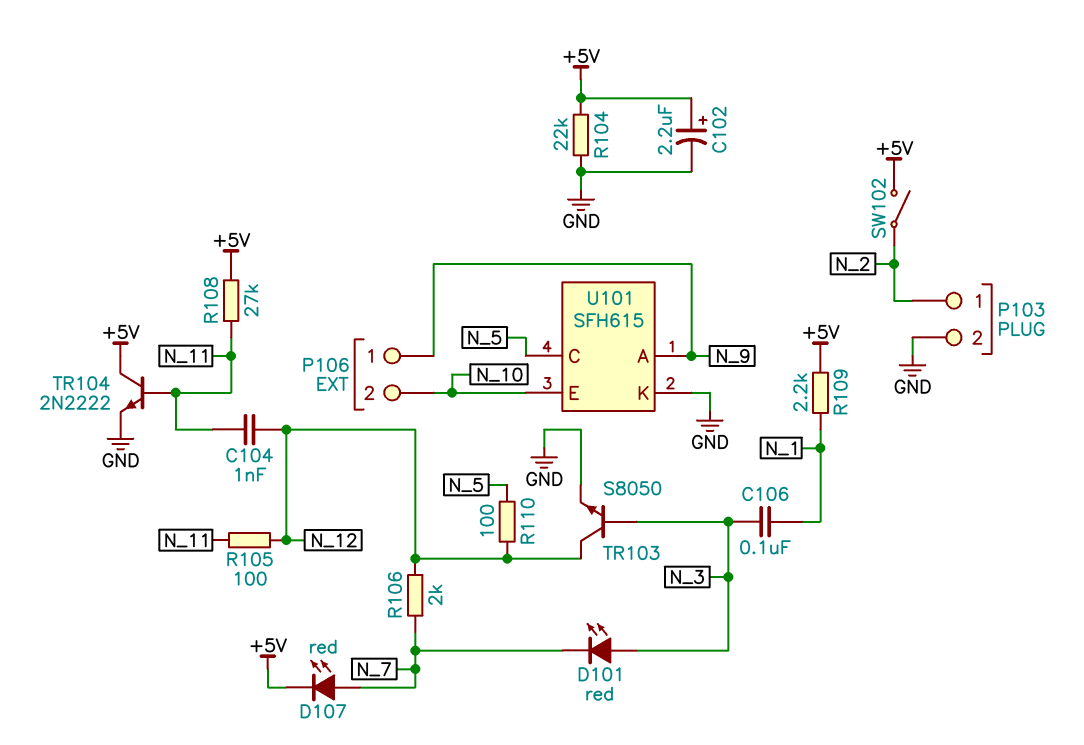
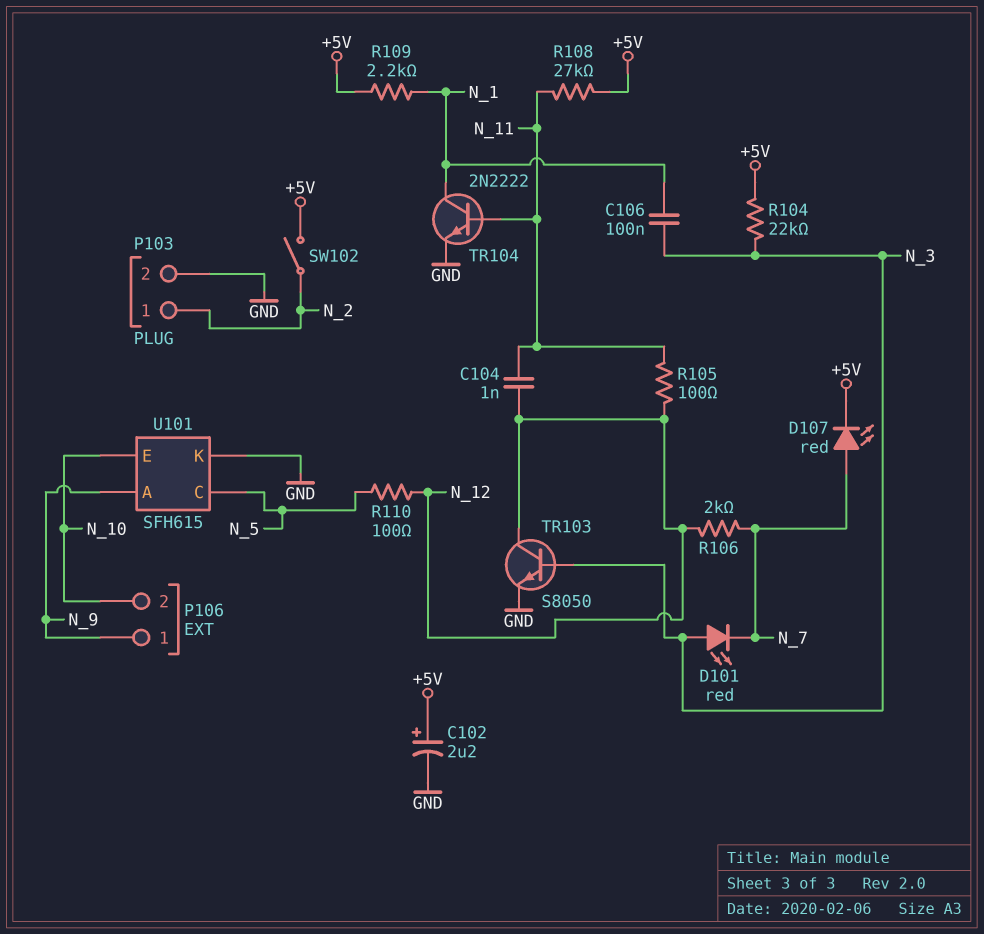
R104: 22k (+5V, GND) -> 22k (+5V, N_3)
TR104: NPN 2N2222 (B N_11, C +5V, E GND) -> NPN 2N2222 (B N_11, C N_1, E GND)

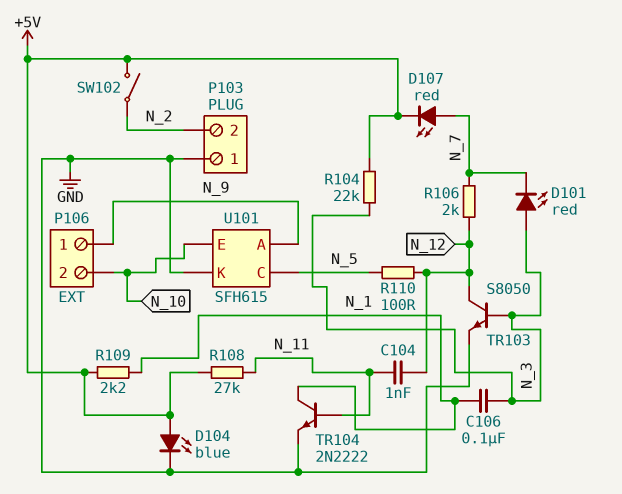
C102: 2.2uF (plus +5V, minus GND) -> none
D104: none -> LED blue (A +5V, K GND)
P103 pin 1: N_2 -> GND
P103 pin 2: GND -> N_2
R105: 100 (N_11, N_12) -> none

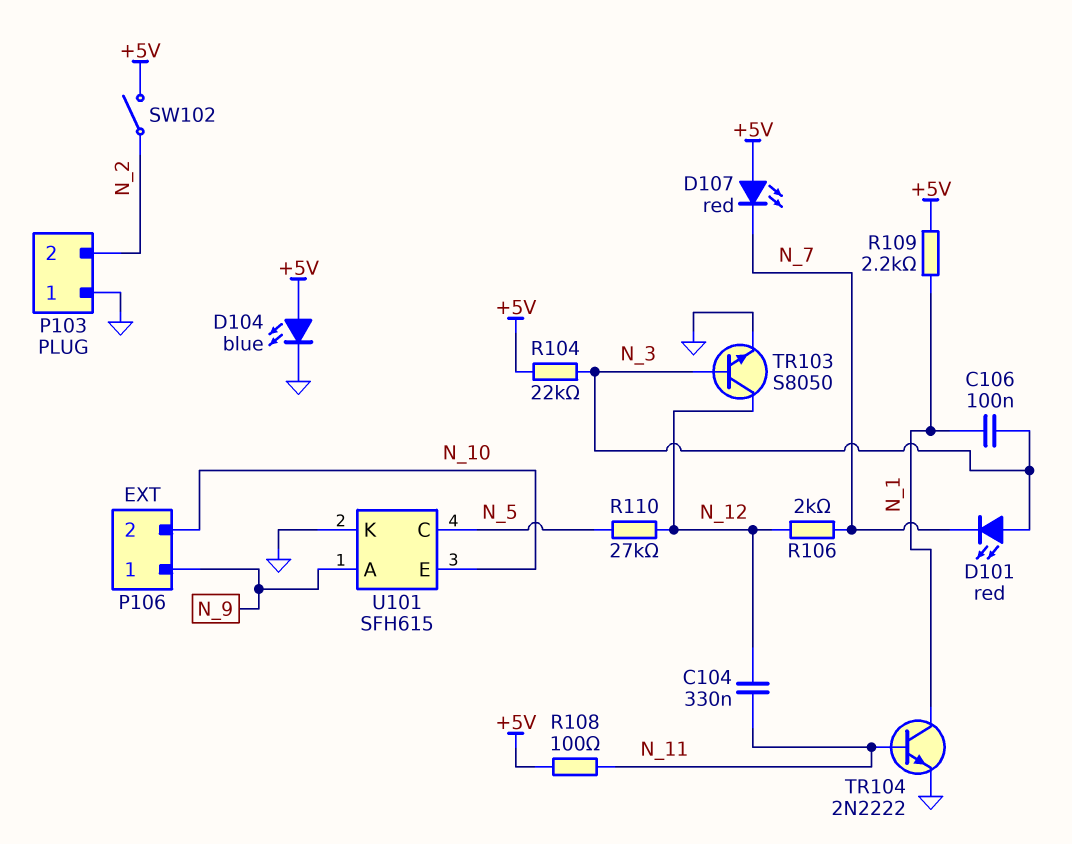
C104: 1nF (N_11, N_12) -> 330nF (N_11, N_12)
D107: LED red (A N_7, K +5V) -> LED red (A +5V, K N_7)
R108: 27k (+5V, N_11) -> 100 (+5V, N_11)
R110: 100 (N_5, N_12) -> 27k (N_5, N_12)

